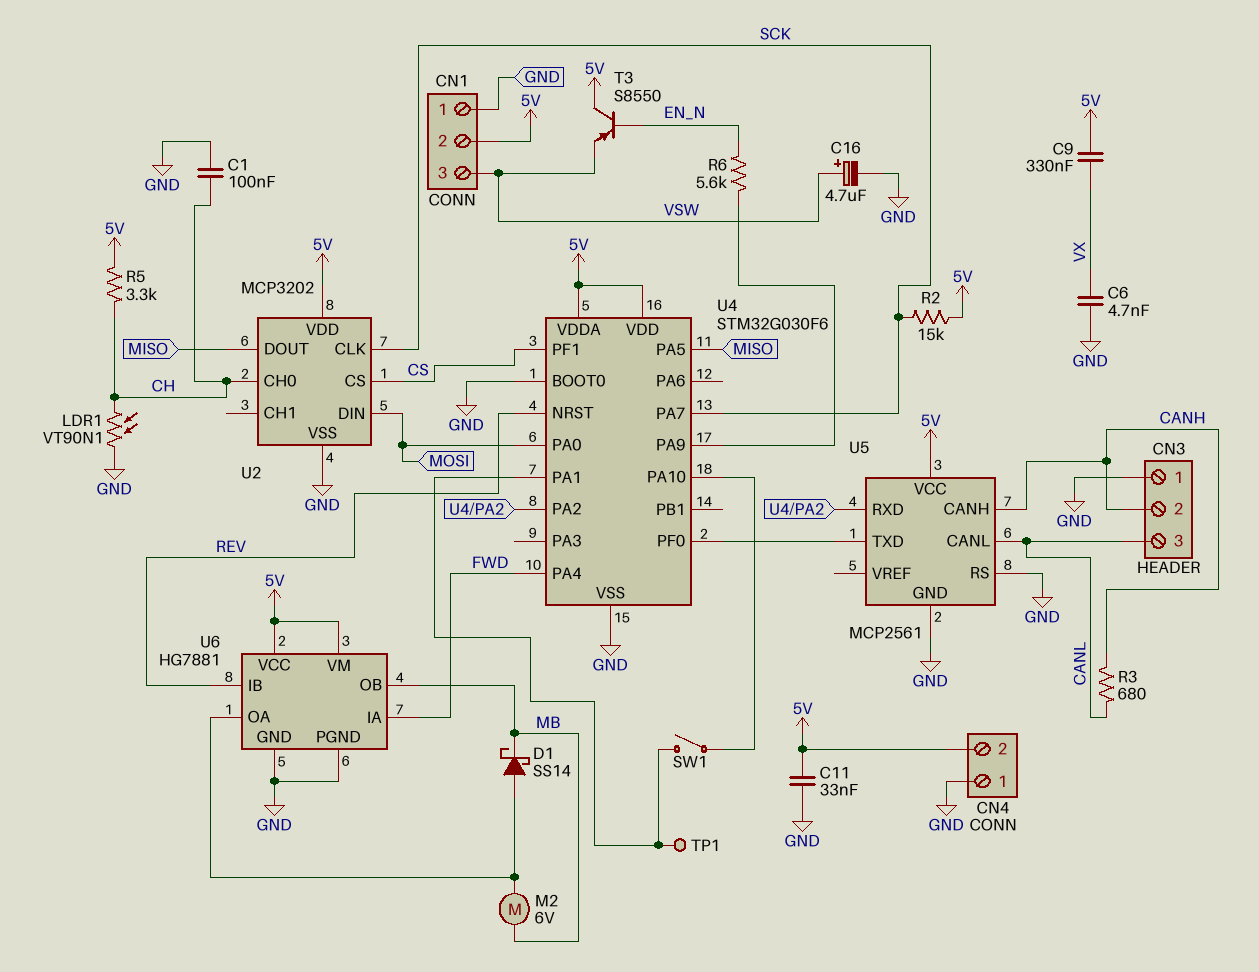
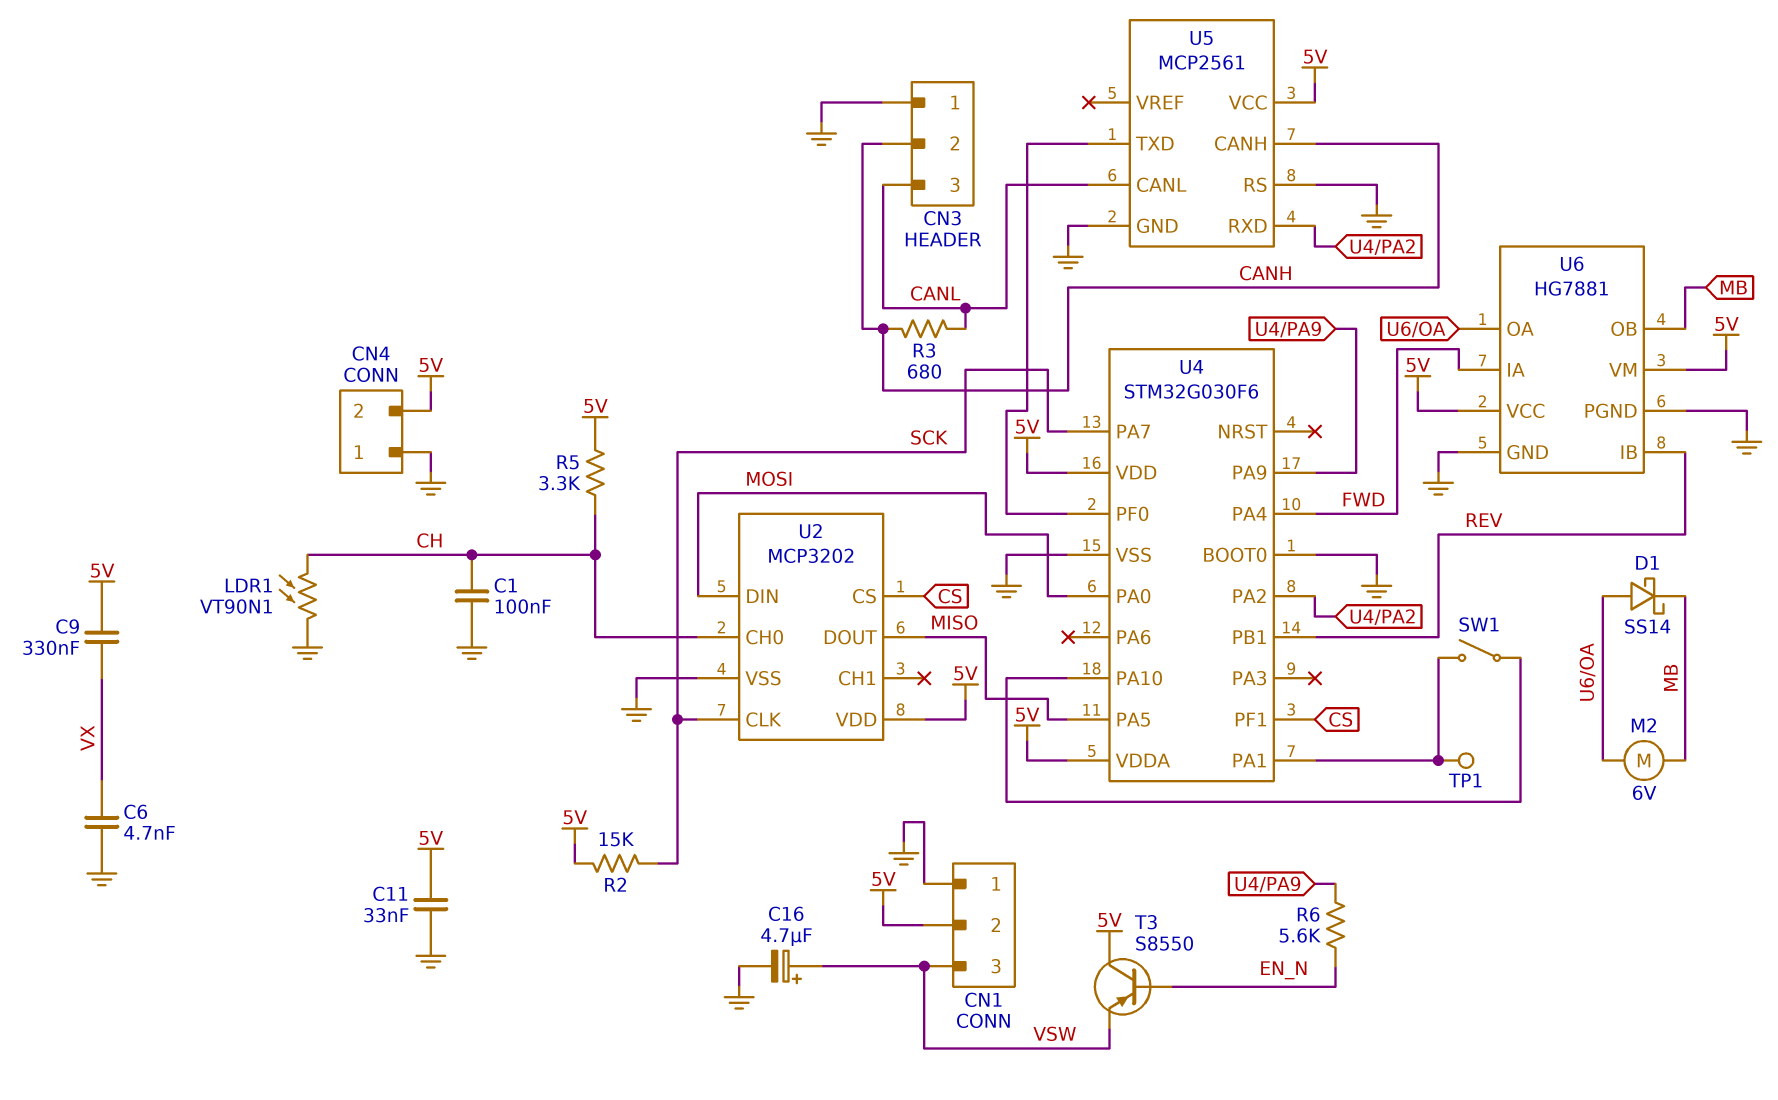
U4 pin NRST: REV -> none
U4 pin PB1: none -> REV

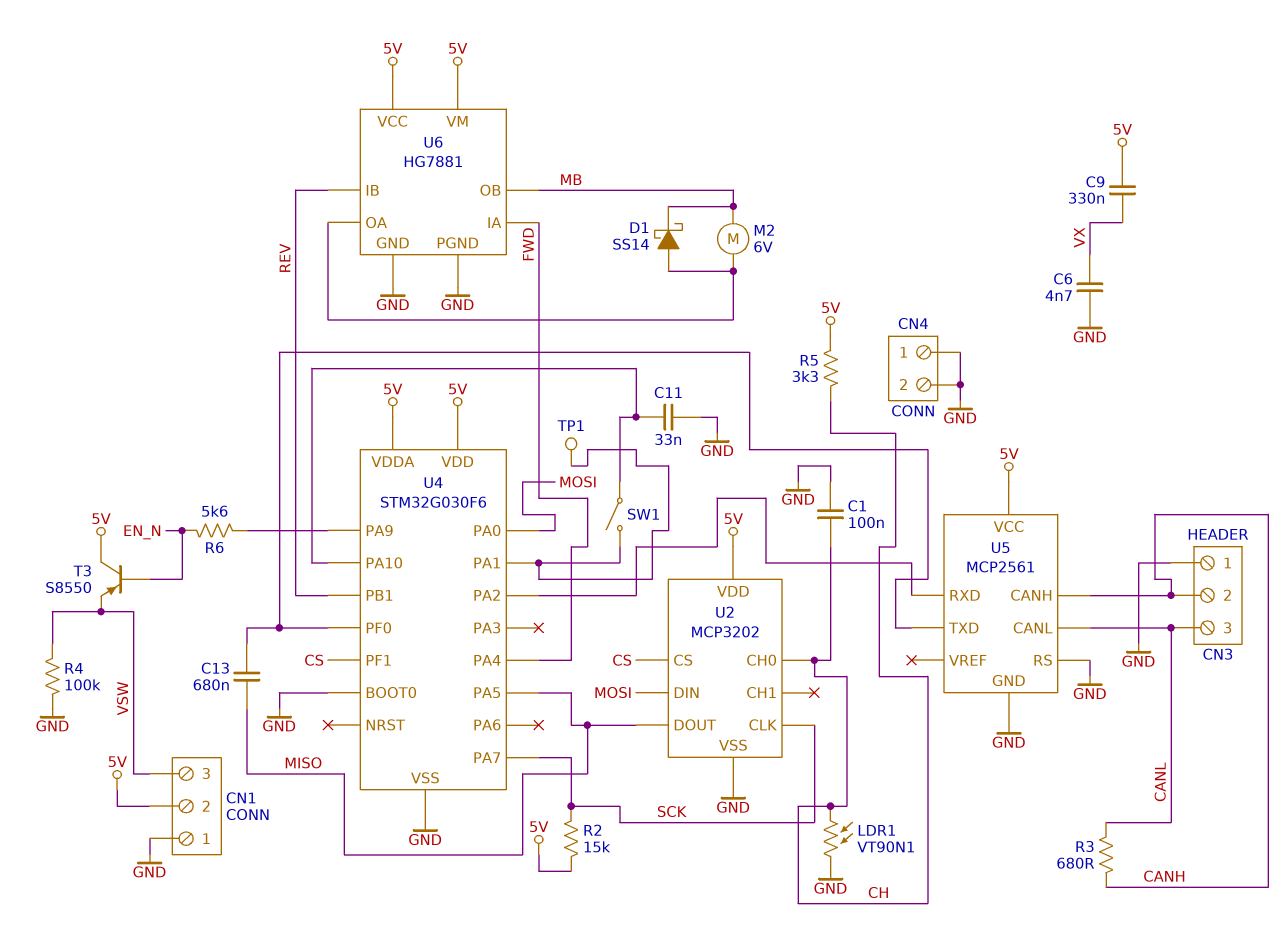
C11: 33nF (5V, GND) -> 33nF (GND, U4/PA10)
C13: none -> 680nF (MISO, U4/PF0)
C16: 4.7uF (plus VSW, minus GND) -> none
CN4 pin 2: 5V -> GND
R4: none -> 100k (GND, VSW)

